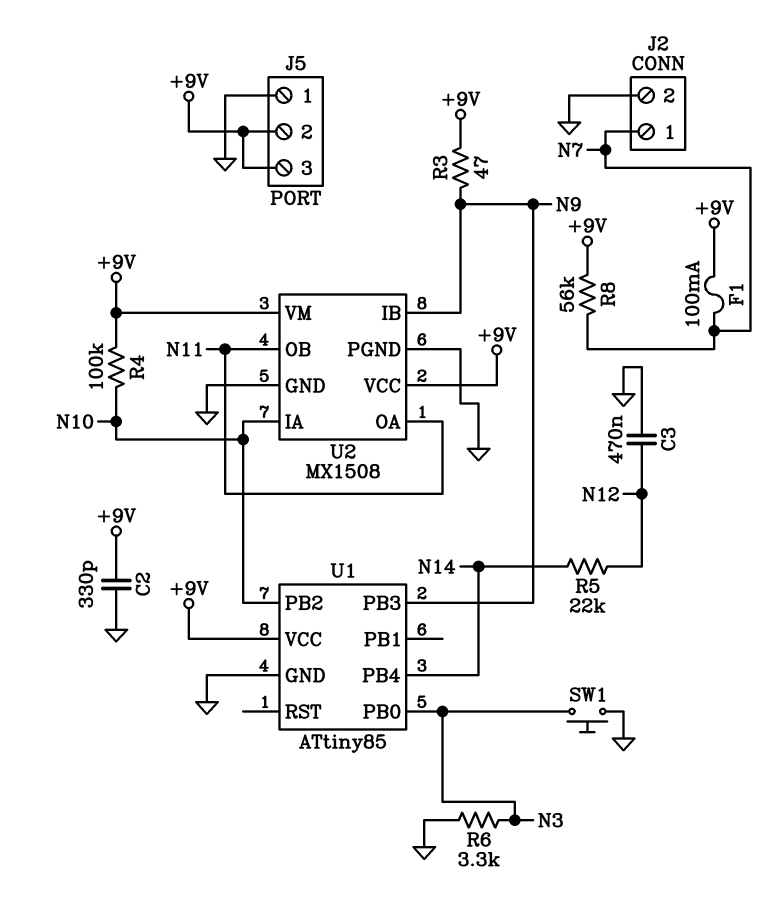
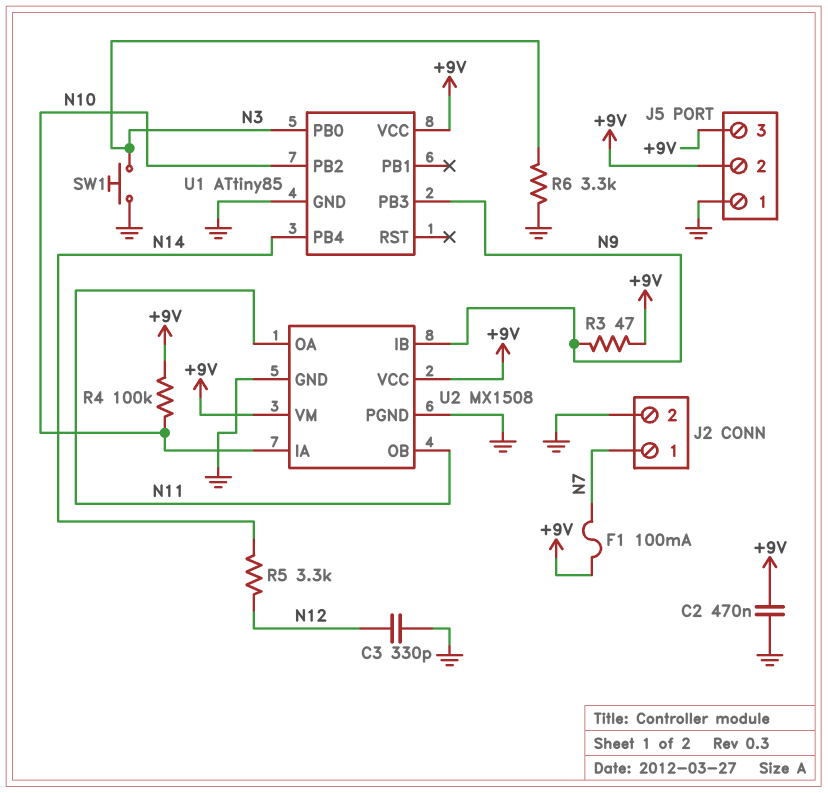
C2: 330pF (+9V, GND) -> 470nF (+9V, GND)
C3: 470nF (GND, N12) -> 330pF (GND, N12)
R5: 22k (N12, N14) -> 3.3k (N12, N14)
R8: 56k (+9V, N7) -> none

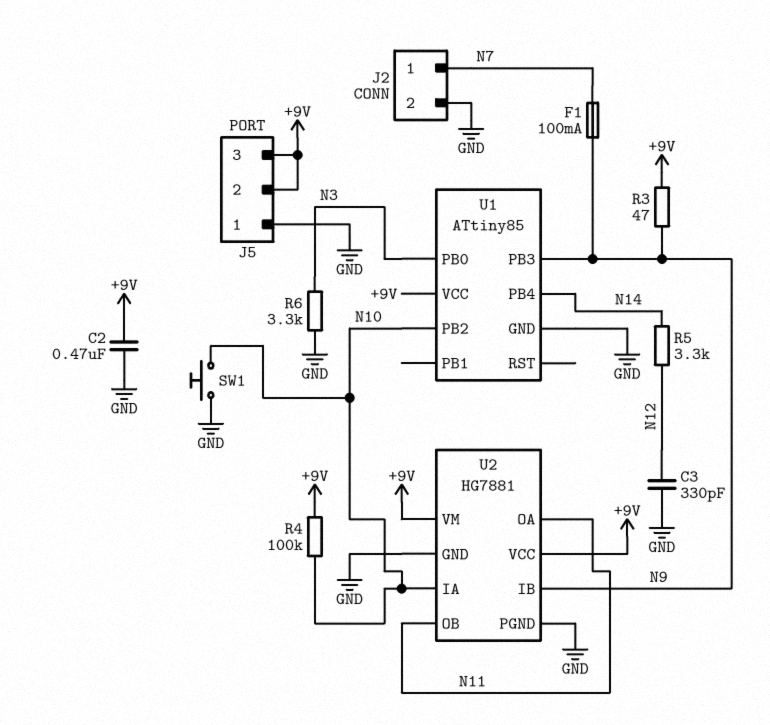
F1: 100mA (+9V, N7) -> 100mA (N7, N9)
SW1: button (GND, N3) -> button (GND, N10)
U2: MX1508 -> HG7881

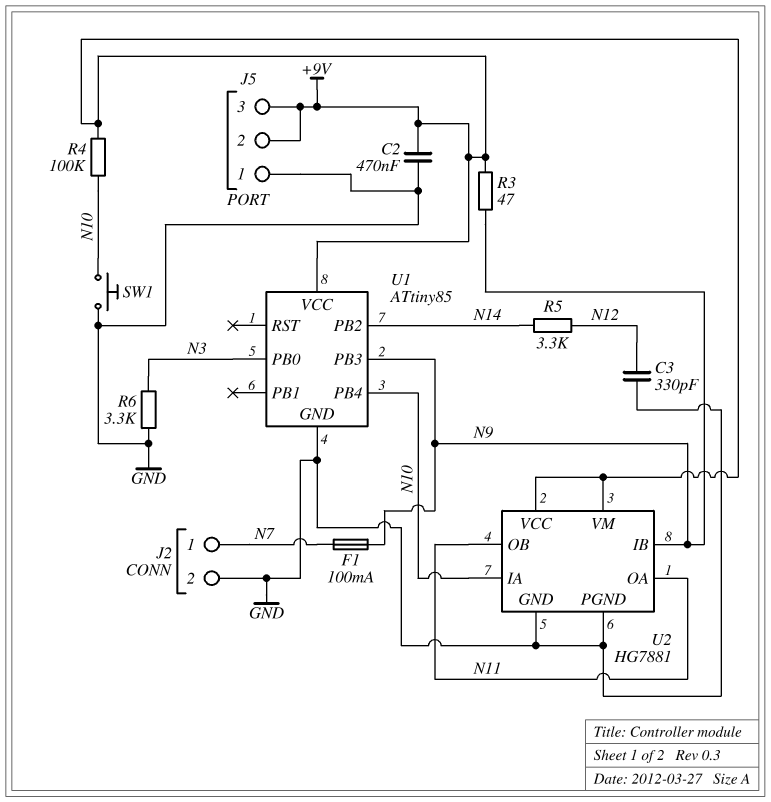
U1 pin PB2: N10 -> N14
U1 pin PB4: N14 -> N10

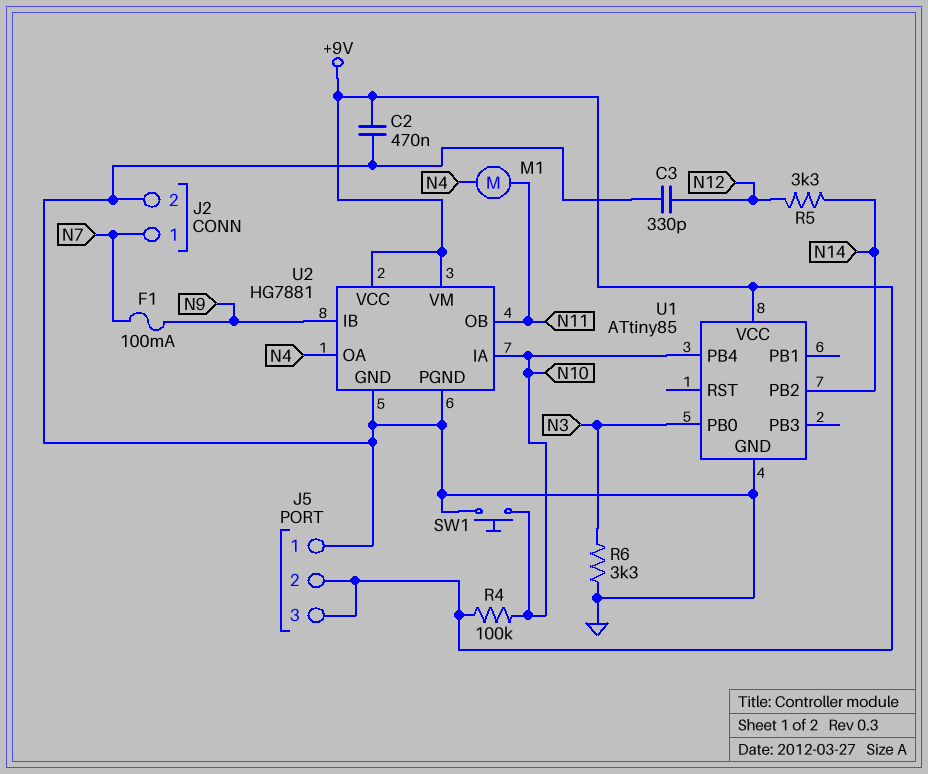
M1: none -> motor (N4, N11)
R3: 47 (+9V, N9) -> none
U1 pin PB3: N9 -> none
U2 pin OA: N11 -> N4

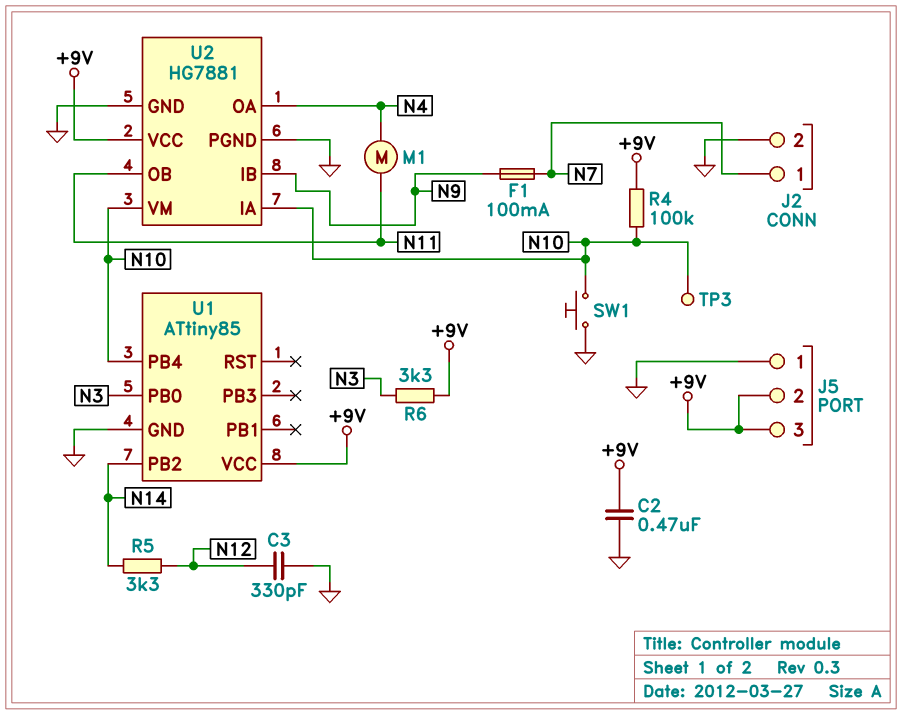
R6: 3.3k (GND, N3) -> 3.3k (+9V, N3)
TP3: none -> test point (N10)
U2 pin VM: +9V -> N10

